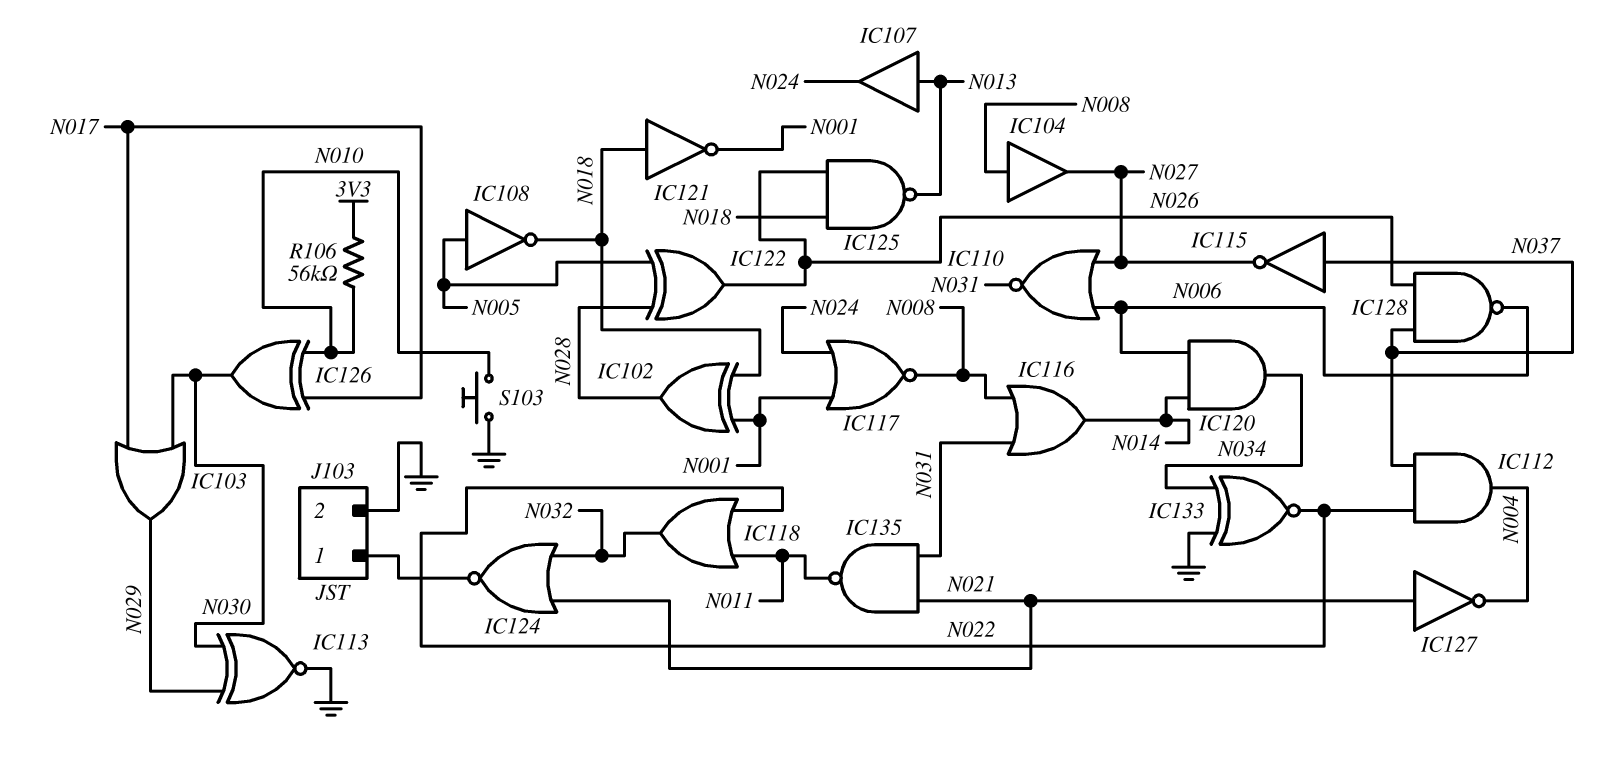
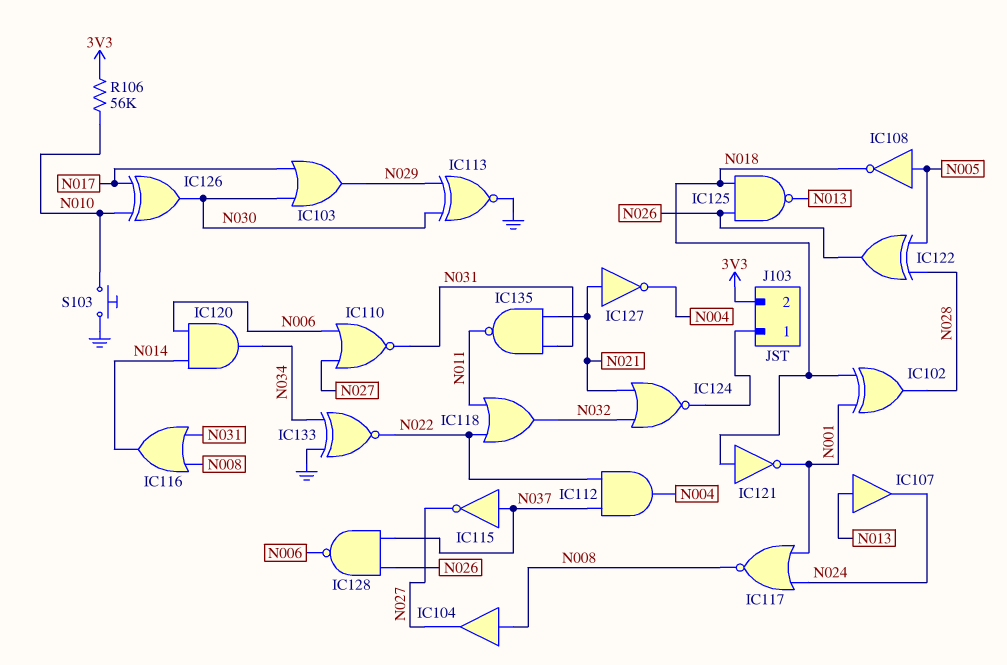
J103 pin 2: GND -> 3V3

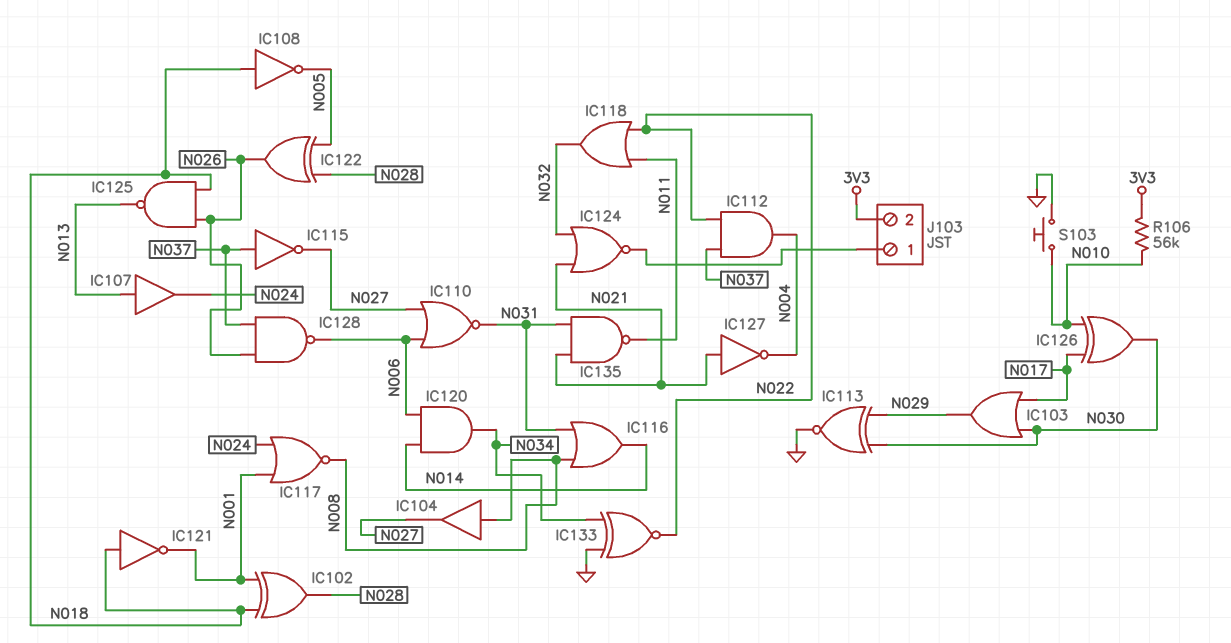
IC108: NOT (in N005, out N018) -> NOT (in N018, out N005)

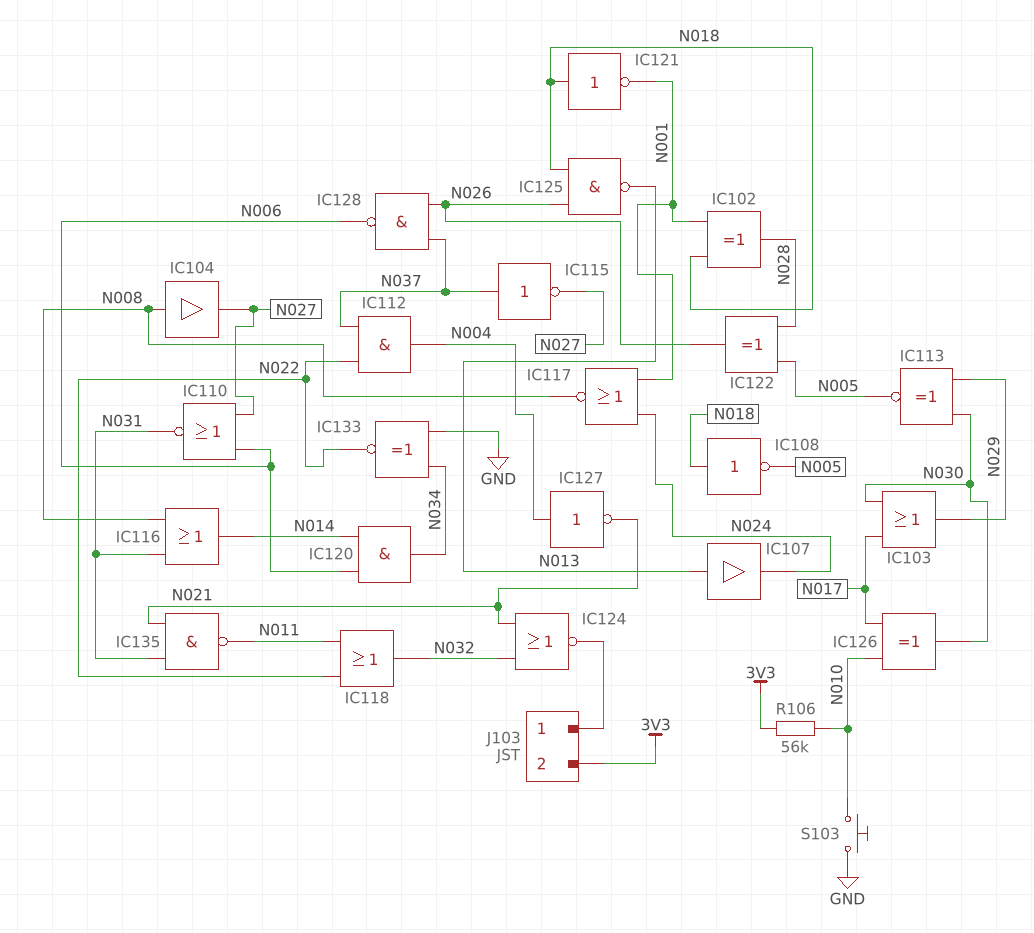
IC113: XNOR (in N029, in N030, out GND) -> XNOR (in N029, in N030, out N005)
IC127: NOT (in N021, out N004) -> NOT (in N004, out N021)

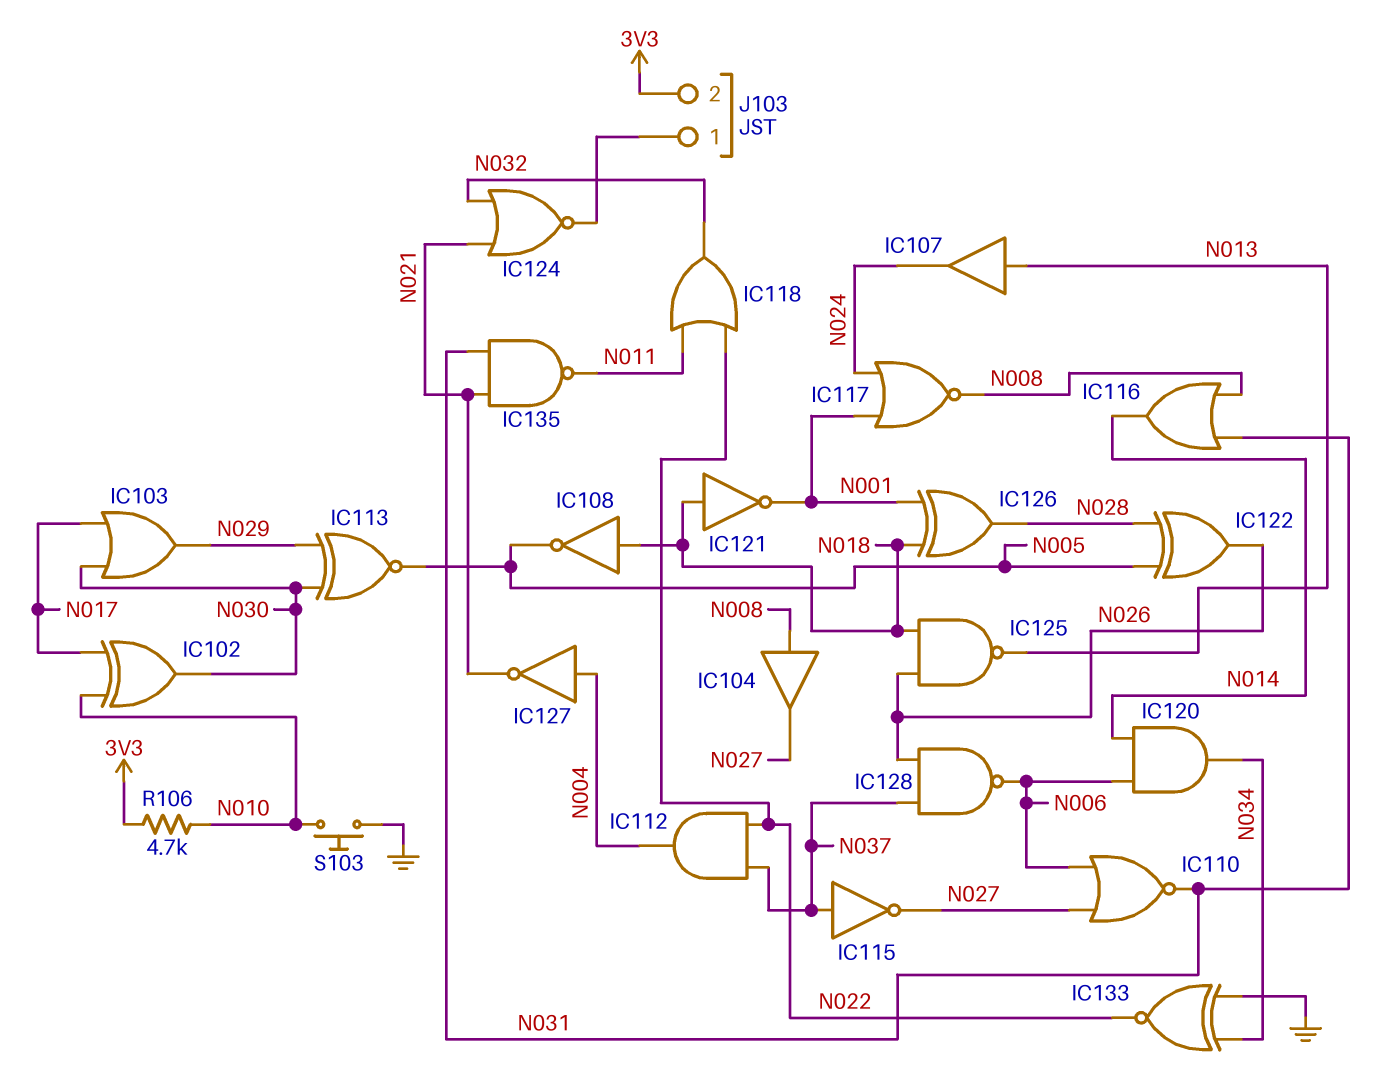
IC102: XOR (in N001, in N018, out N028) -> XOR (in N010, in N017, out N030)
IC126: XOR (in N010, in N017, out N030) -> XOR (in N001, in N018, out N028)
R106: 56k (3V3, N010) -> 4.7k (3V3, N010)

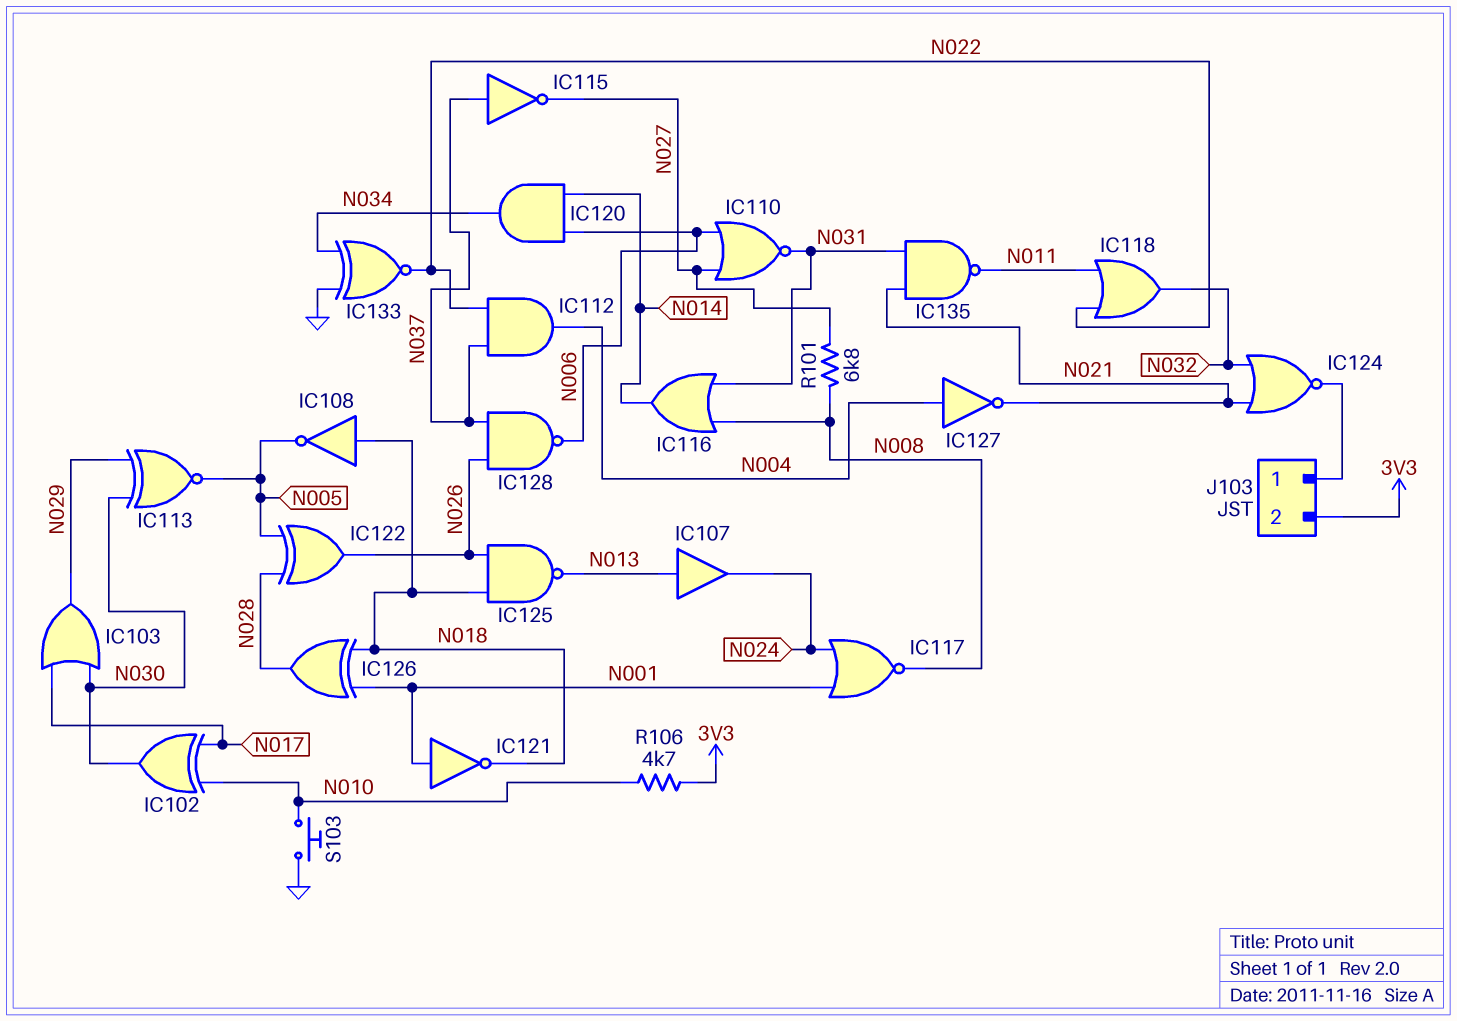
IC104: buffer (in N008, out N027) -> none
IC121: NOT (in N018, out N001) -> NOT (in N001, out N018)
R101: none -> 6.8k (N008, N027)

